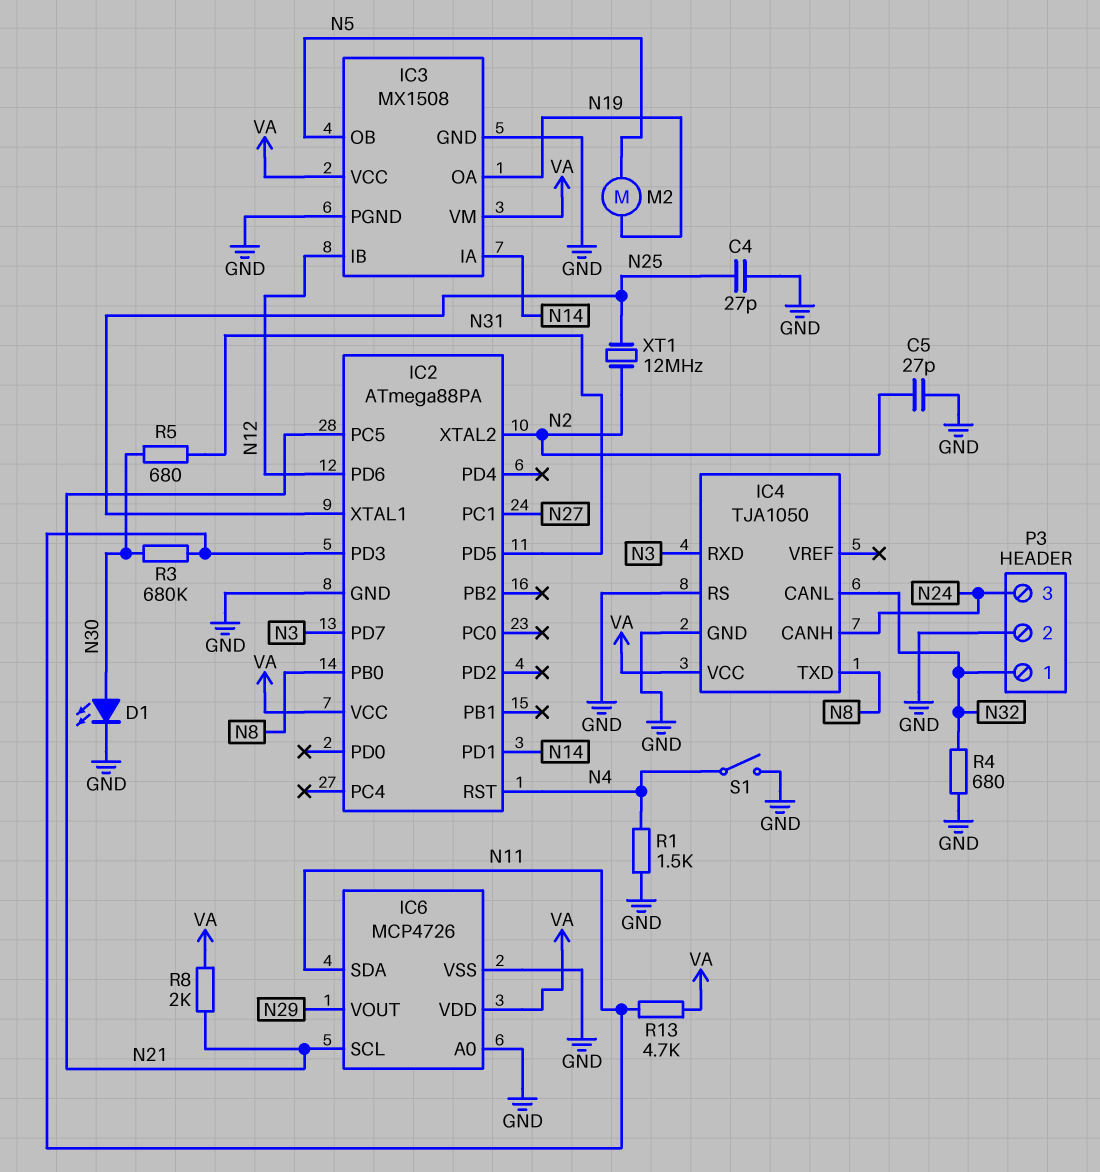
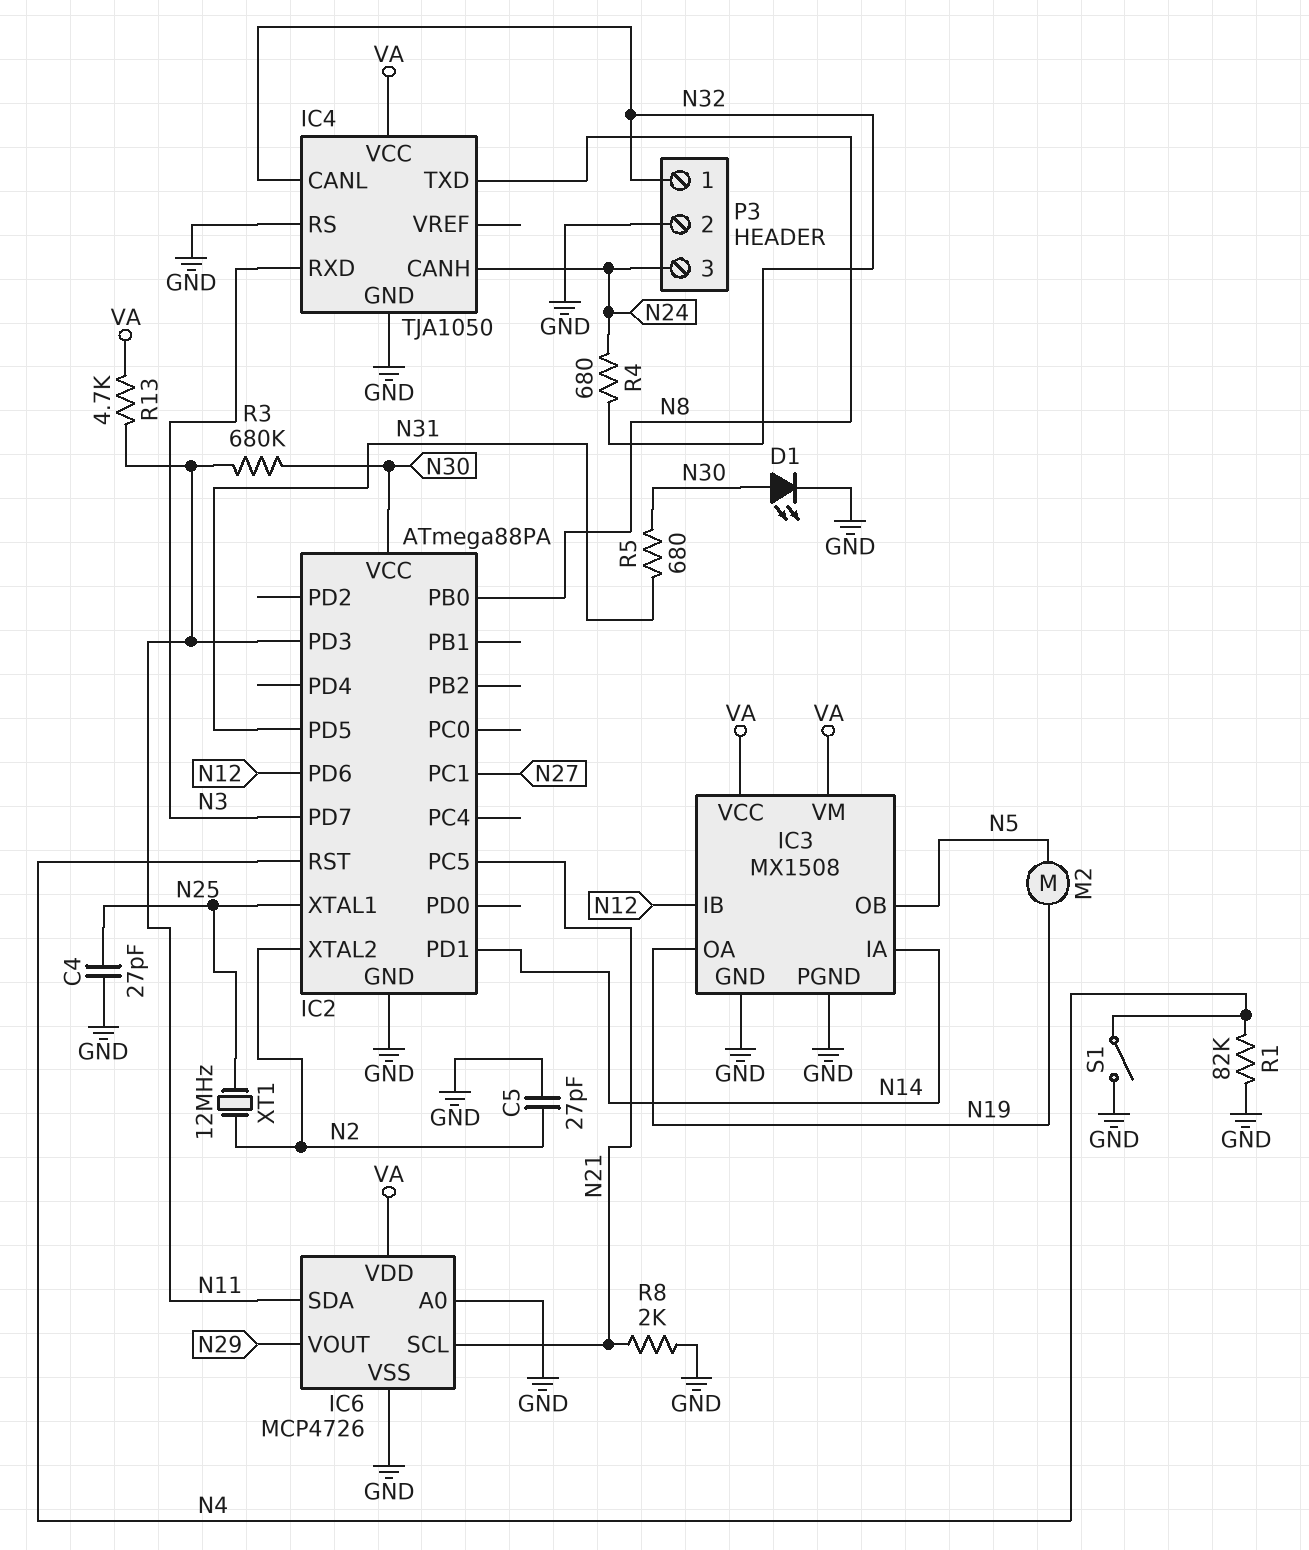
IC2 pin VCC: VA -> N30
R1: 1.5k (GND, N4) -> 82k (GND, N4)
R4: 680 (GND, N32) -> 680 (N24, N32)
R8: 2k (N21, VA) -> 2k (GND, N21)

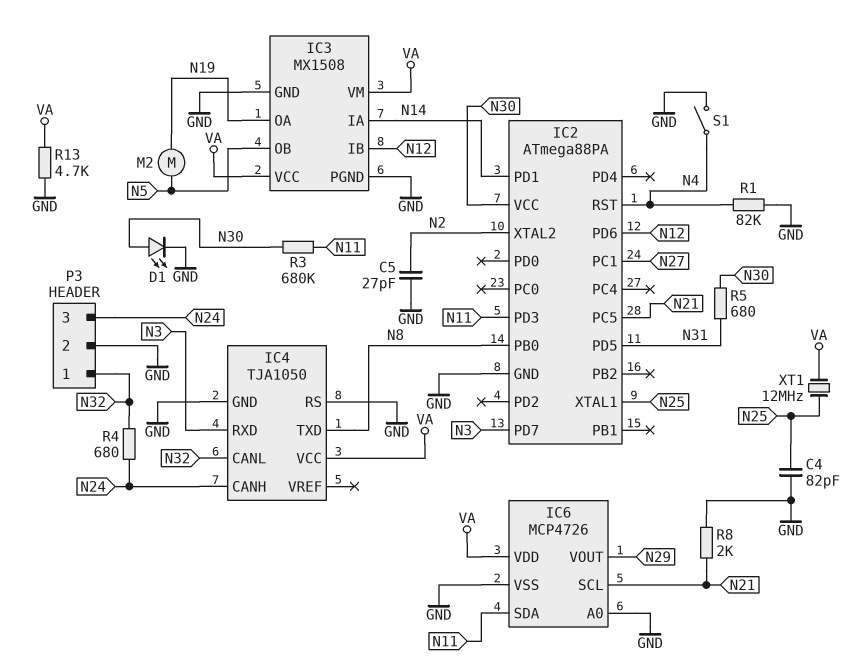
C4: 27pF (GND, N25) -> 82pF (GND, N25)
R13: 4.7k (N11, VA) -> 4.7k (GND, VA)
XT1: 12MHz (N2, N25) -> 12MHz (N25, VA)

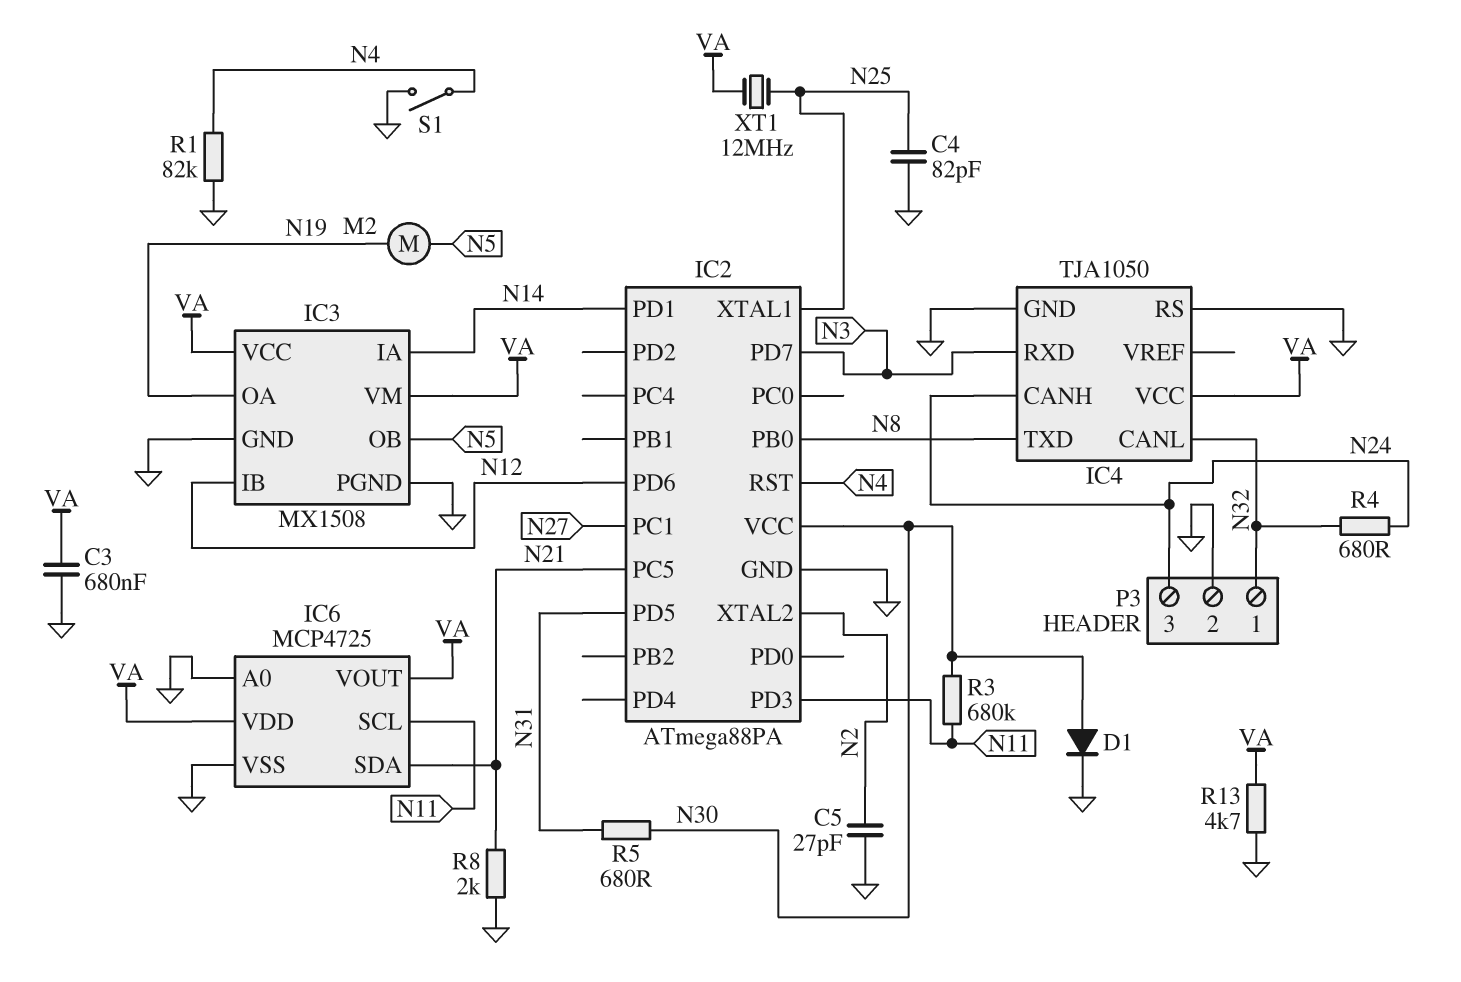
C3: none -> 680nF (GND, VA)
D1: LED (A N30, K GND) -> diode (A N30, K GND)
IC6: MCP4726 -> MCP4725
IC6 pin SCL: N21 -> N11
IC6 pin SDA: N11 -> N21
IC6 pin VOUT: N29 -> VA

